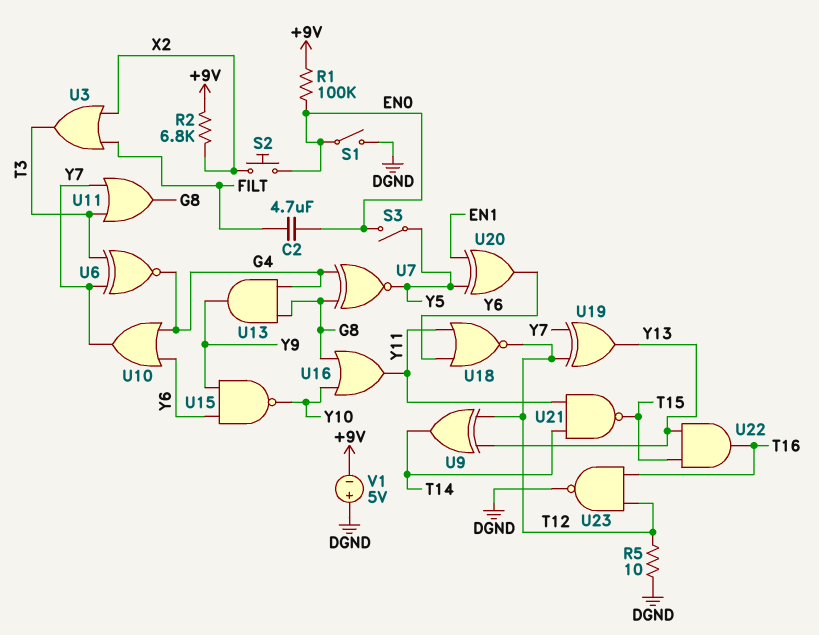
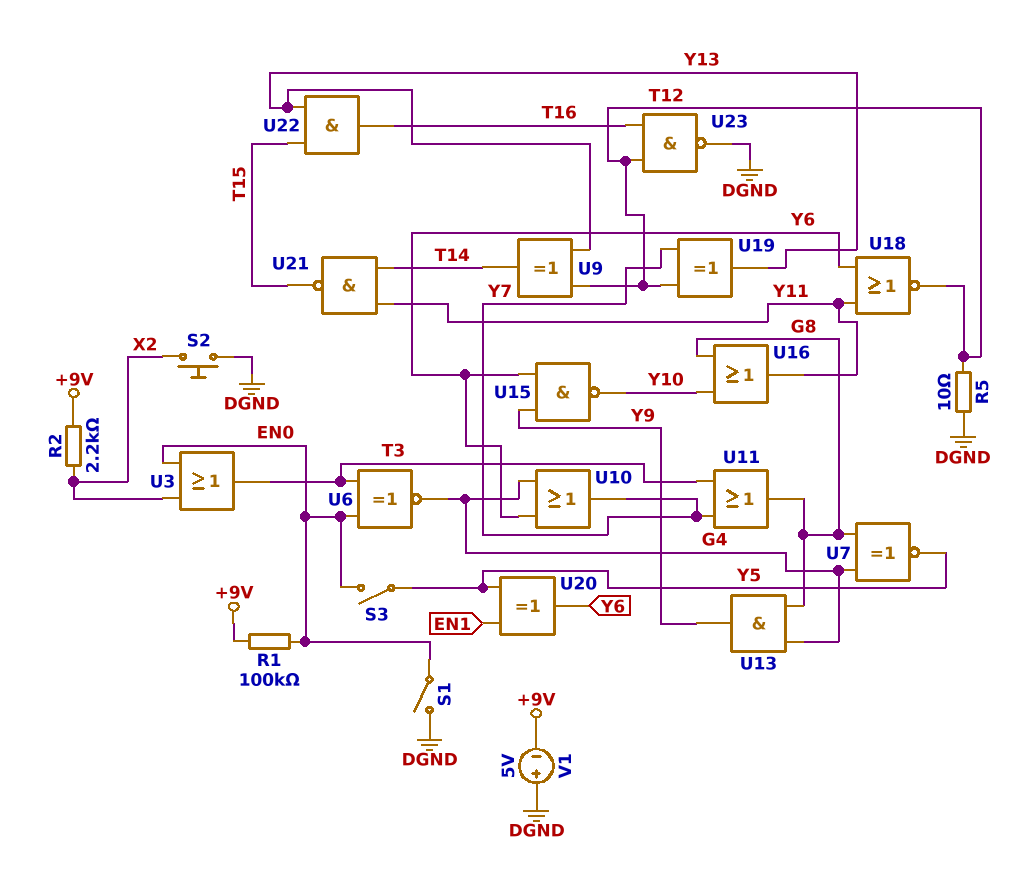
C2: 4.7uF (EN0, FILT) -> none
R2: 6.8k (+9V, X2) -> 2.2k (+9V, X2)
S2: button (EN0, X2) -> button (DGND, X2)
U3: OR (in FILT, in X2, out T3) -> OR (in EN0, in X2, out T3)
U6: XNOR (in T3, in Y7, out G4) -> XNOR (in EN0, in T3, out G4)

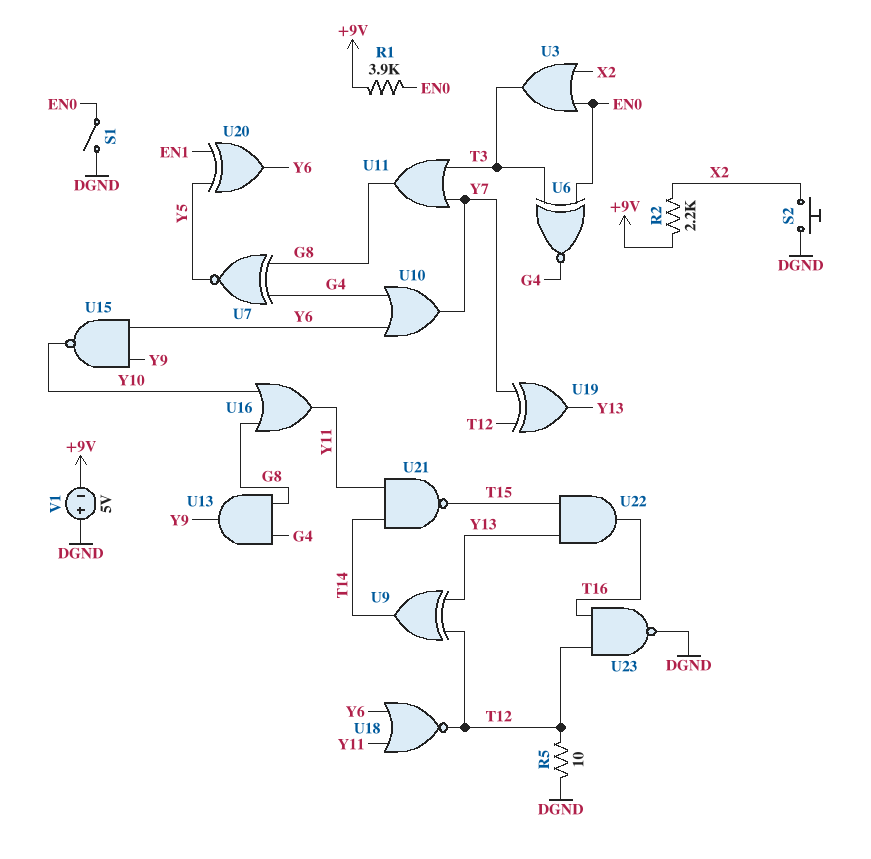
R1: 100k (+9V, EN0) -> 3.9k (+9V, EN0)
S3: switch (EN0, Y5) -> none

